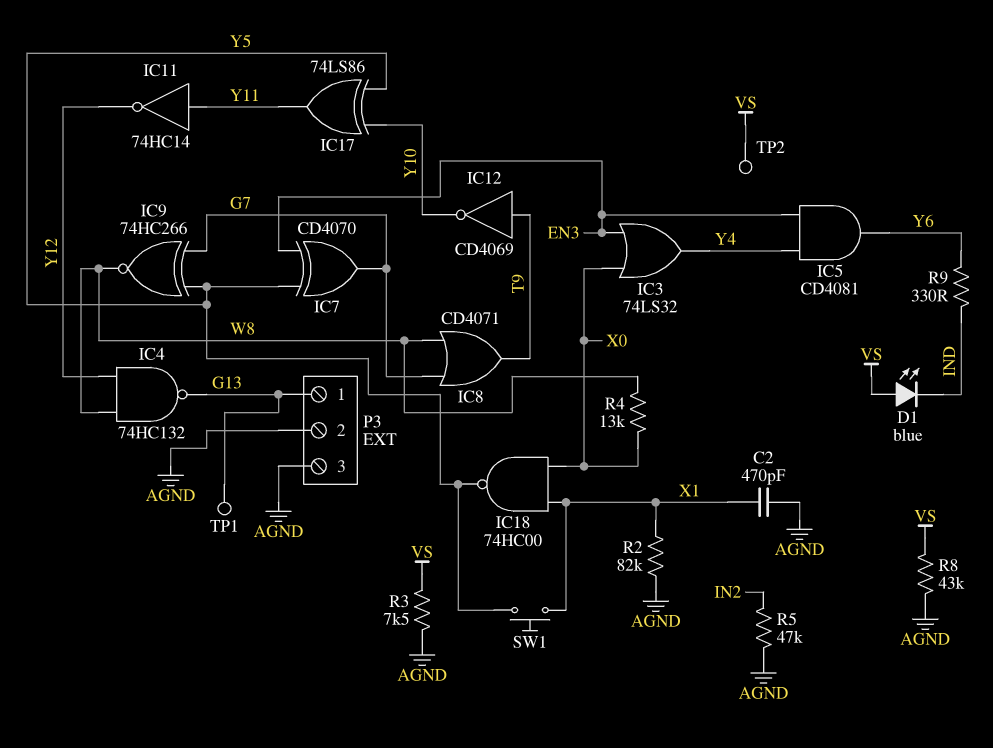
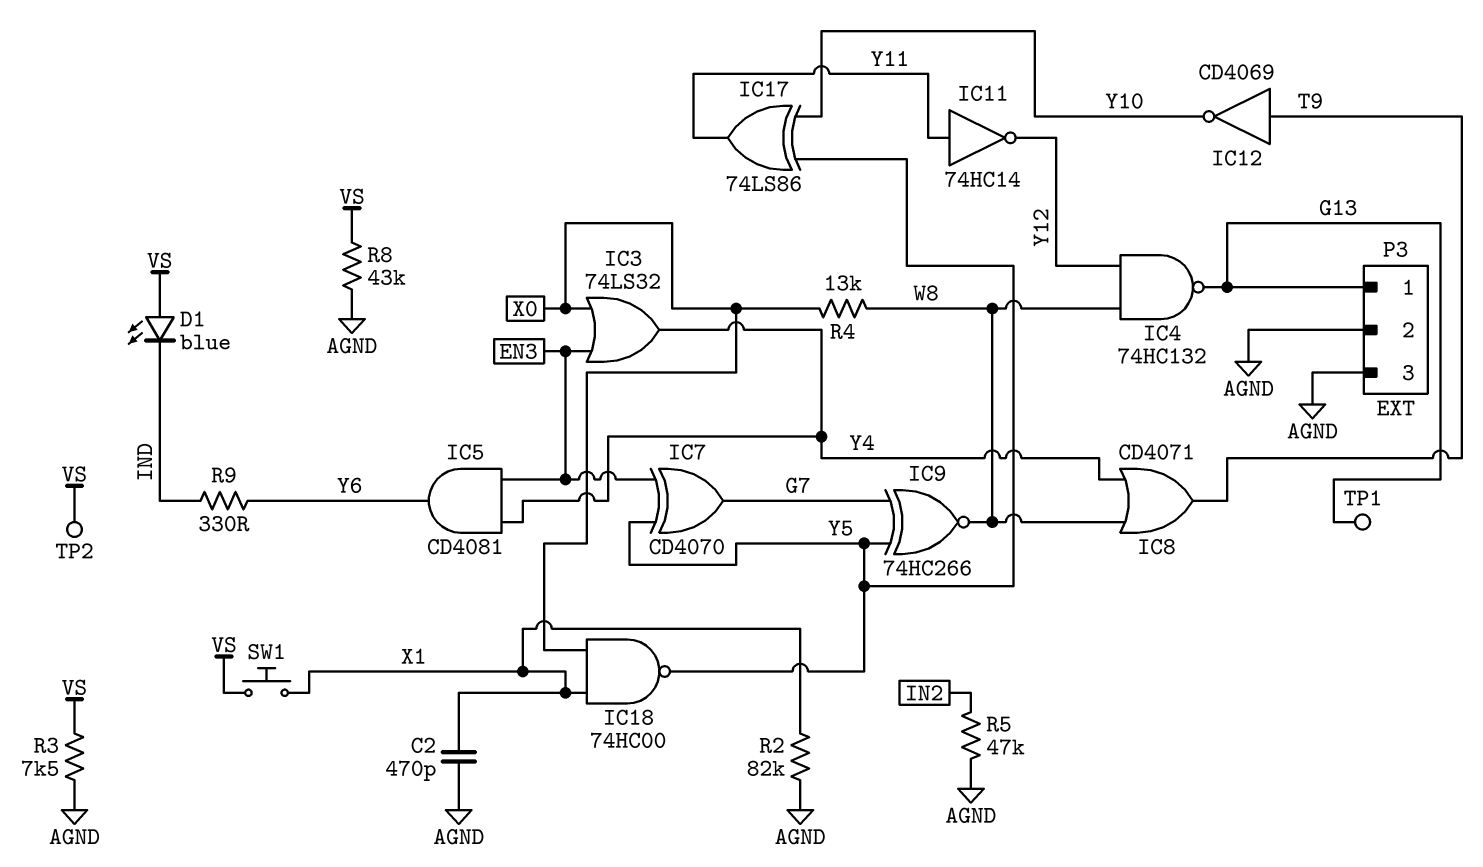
IC8: OR CD4071 (in G7, in W8, out T9) -> OR CD4071 (in W8, in Y4, out T9)
SW1: button (X1, Y5) -> button (VS, X1)

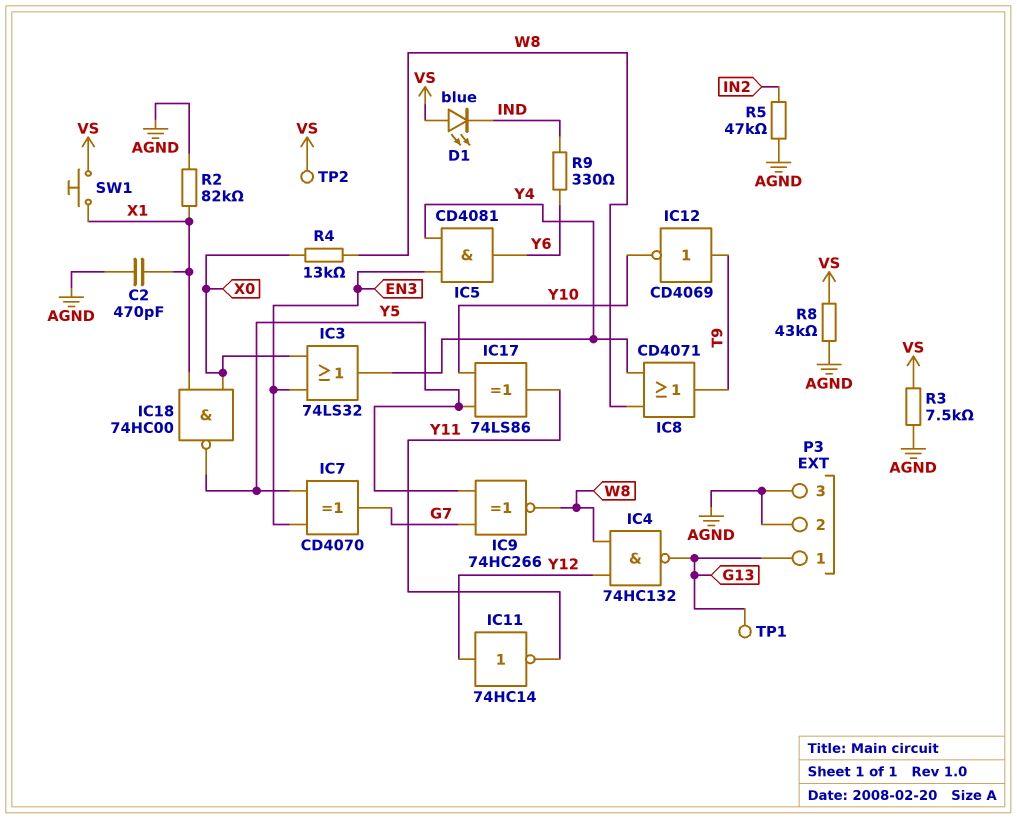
IC11: NOT 74HC14 (in Y11, out Y12) -> NOT 74HC14 (in Y12, out Y11)

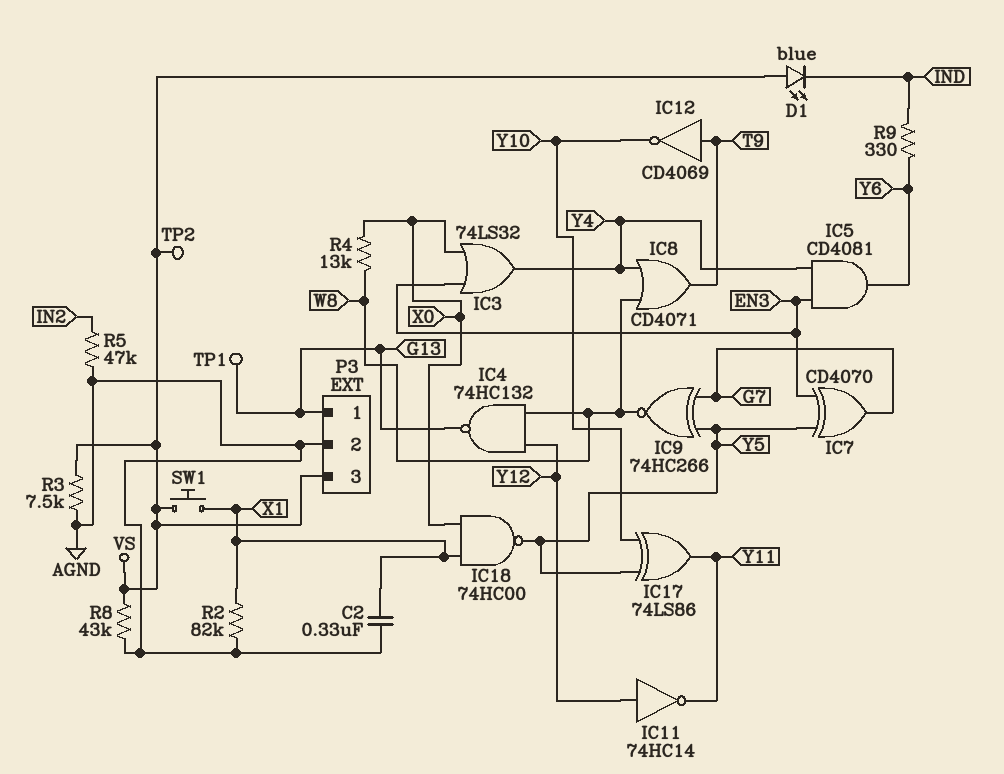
C2: 470pF (AGND, X1) -> 330nF (AGND, X1)
P3 pin 3: AGND -> VS

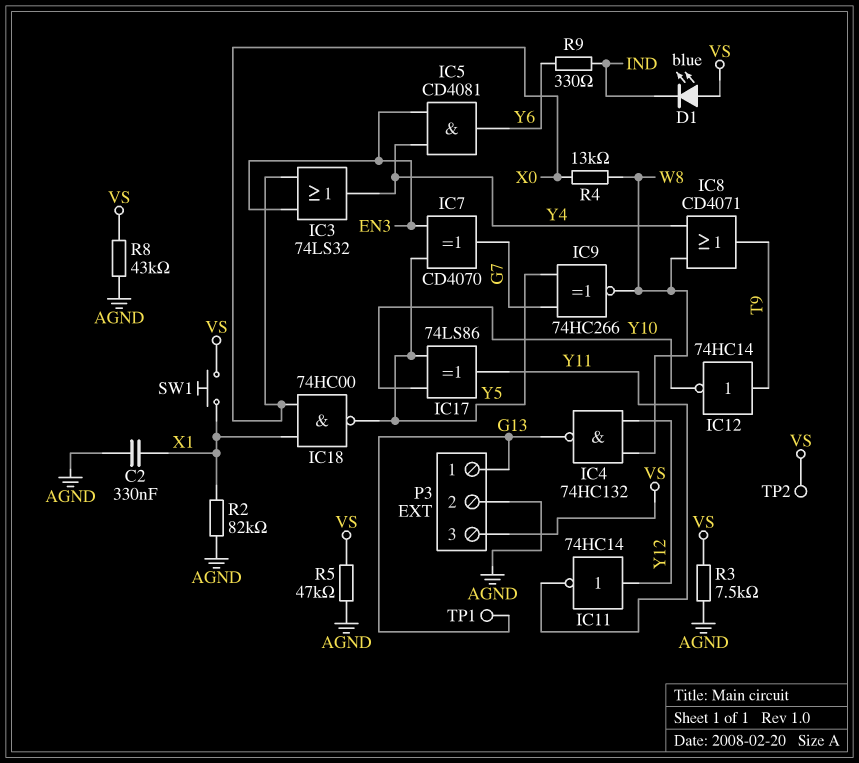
IC12: NOT CD4069 (in T9, out Y10) -> NOT 74HC14 (in T9, out Y10)
R5: 47k (AGND, IN2) -> 47k (AGND, VS)

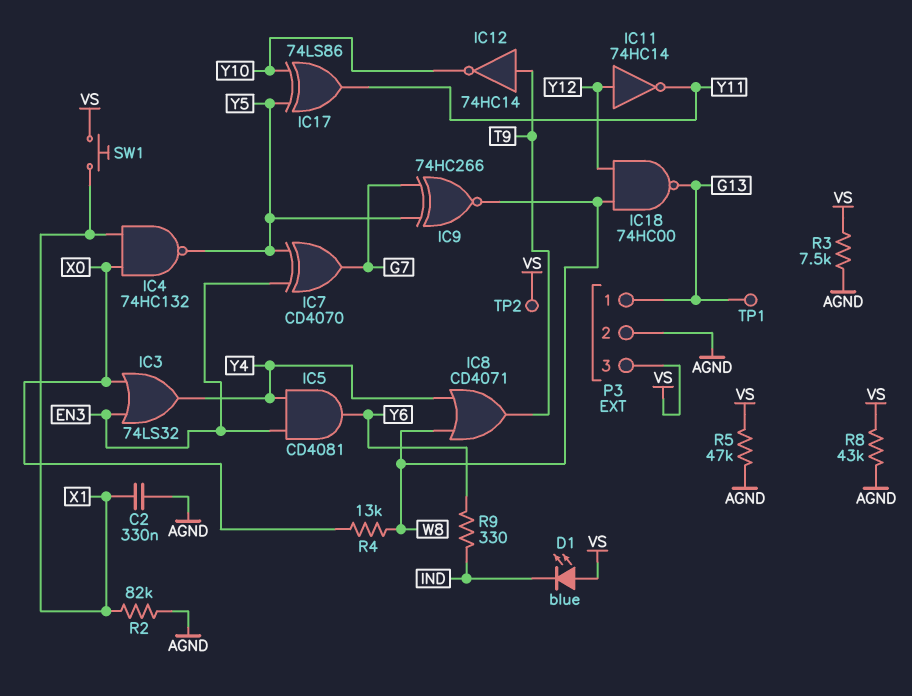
IC4: NAND 74HC132 (in W8, in Y12, out G13) -> NAND 74HC132 (in X0, in X1, out Y5)
IC18: NAND 74HC00 (in X0, in X1, out Y5) -> NAND 74HC00 (in W8, in Y12, out G13)

